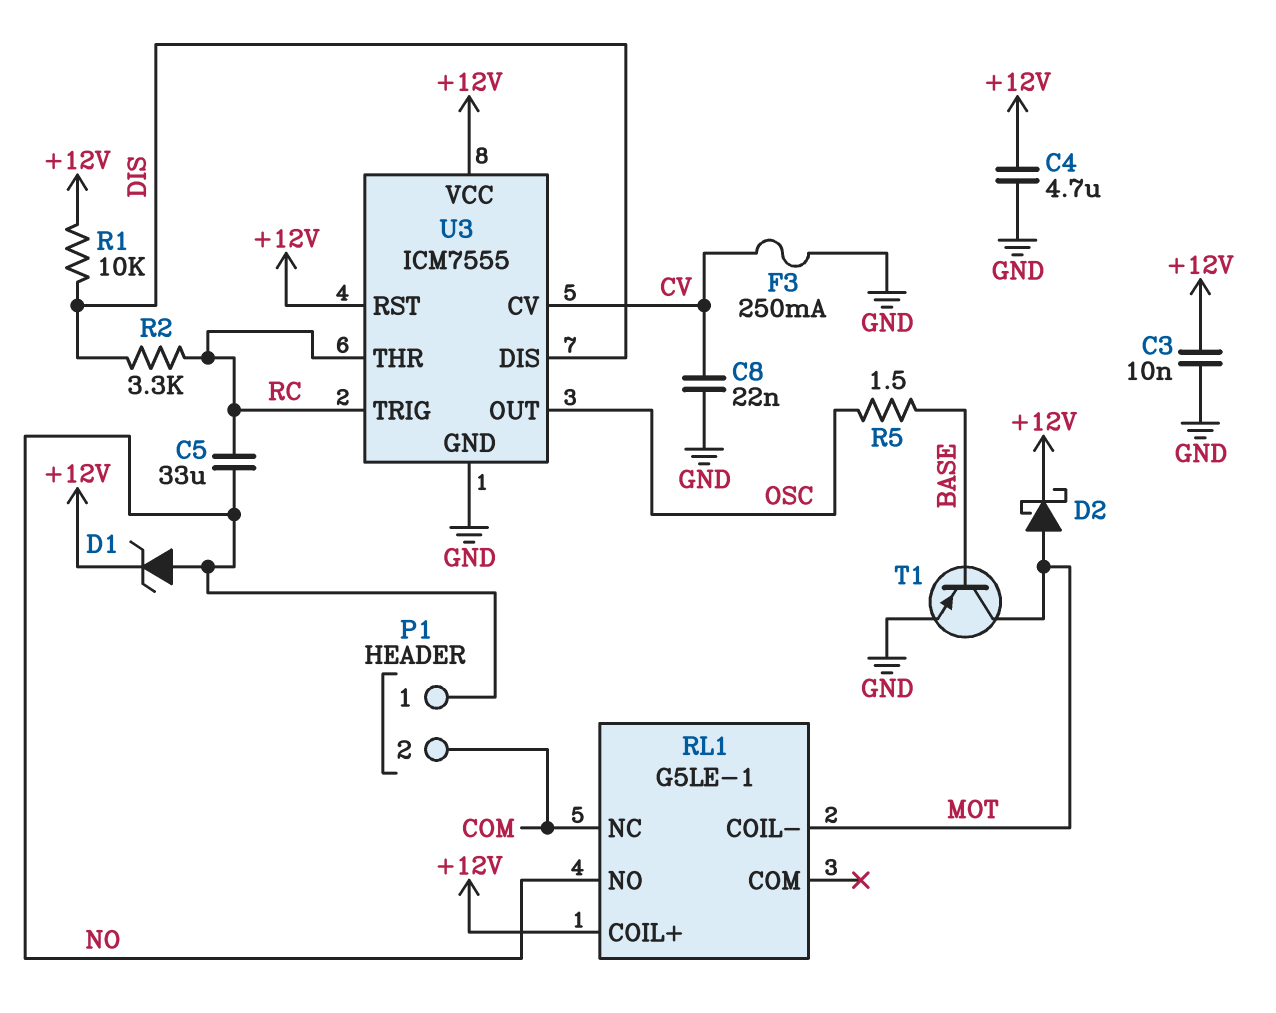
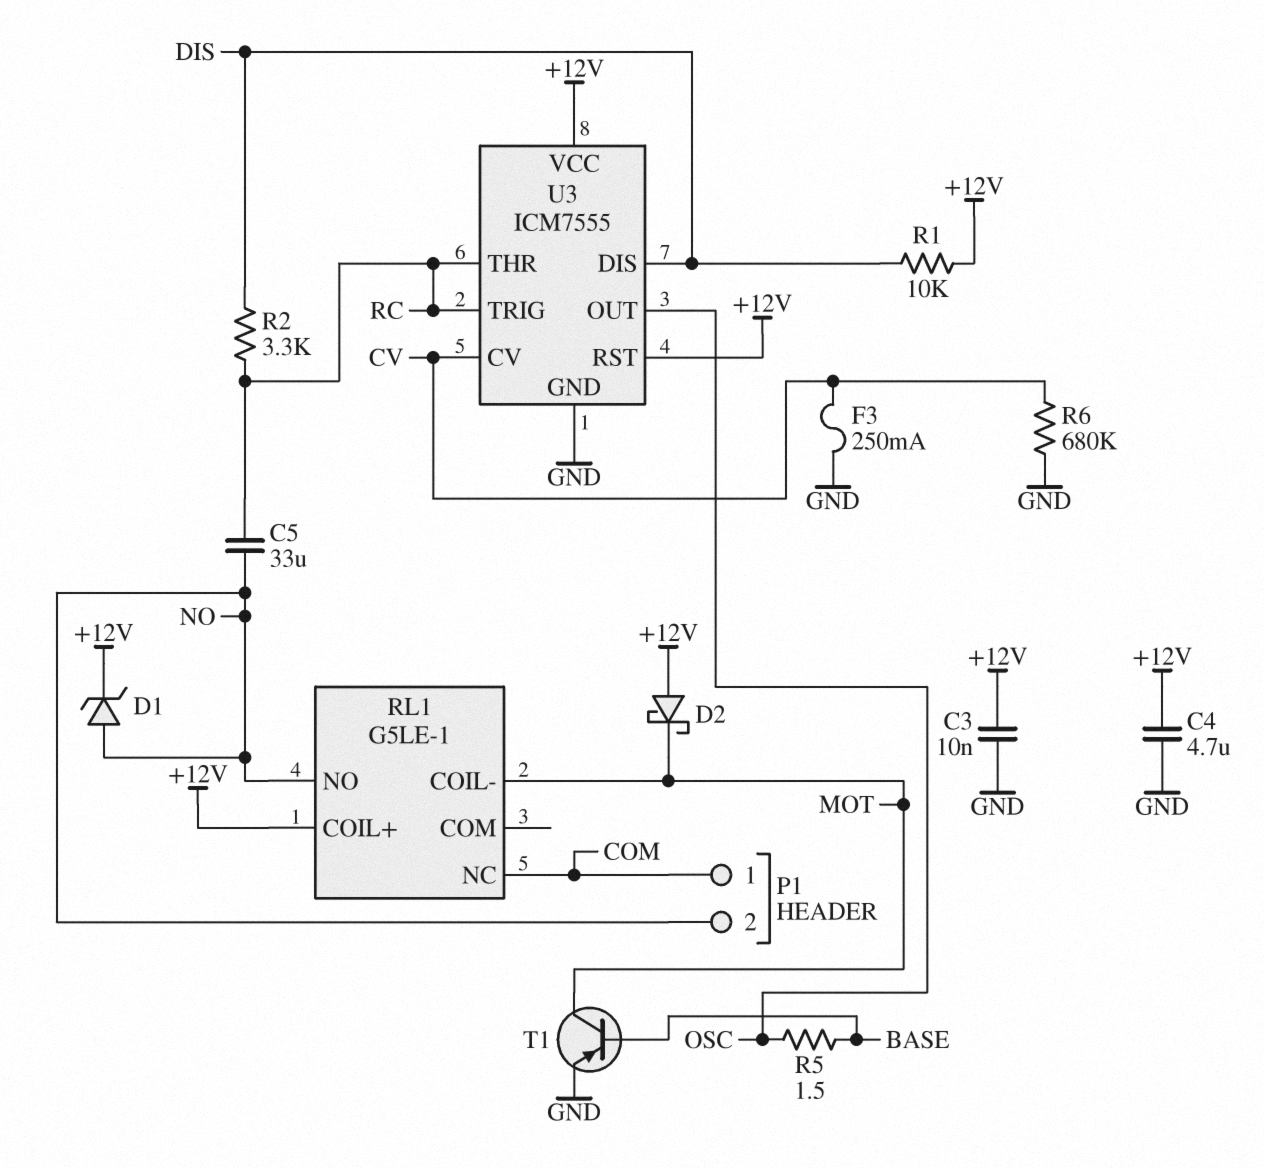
C8: 22nF (CV, GND) -> none
D2: schottky (A MOT, K +12V) -> schottky (A +12V, K MOT)
P1 pin 1: NO -> COM
P1 pin 2: COM -> NO
R6: none -> 680k (CV, GND)

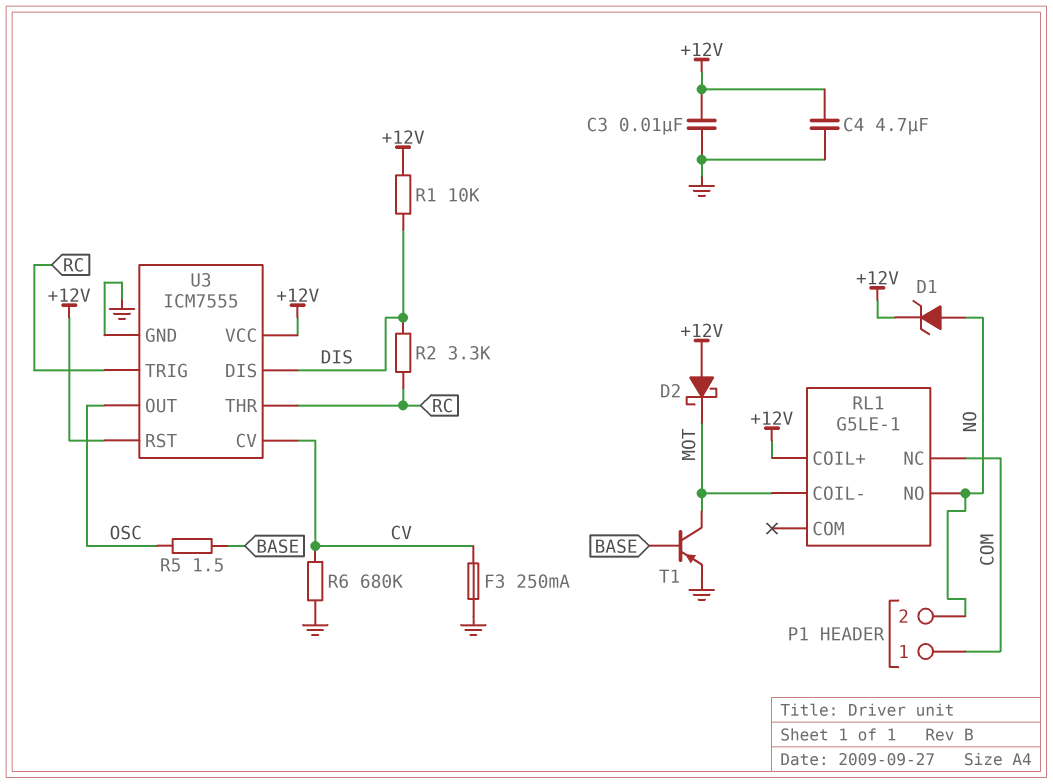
C5: 33uF (NO, RC) -> none

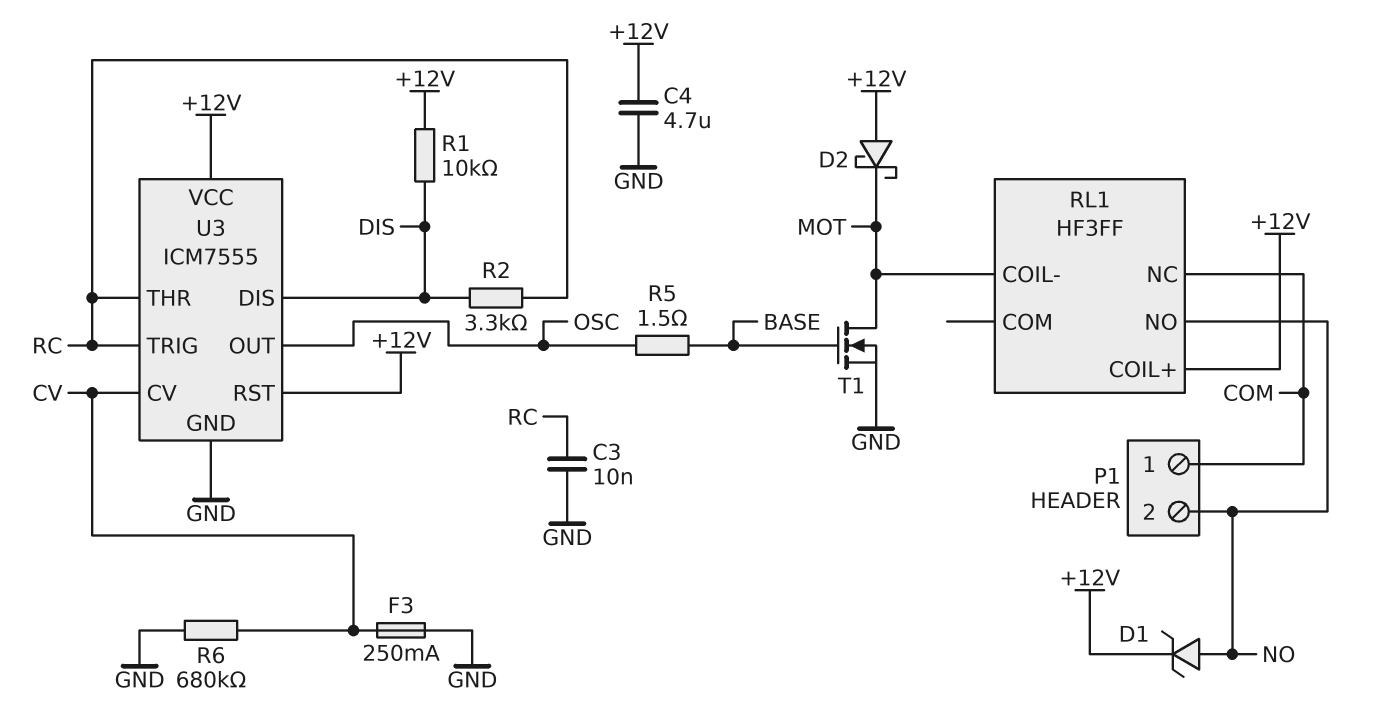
C3: 10nF (+12V, GND) -> 10nF (GND, RC)
RL1: G5LE-1 -> HF3FF
T1: PNP (B BASE, C MOT, E GND) -> NMOS (G BASE, D MOT, S GND)

